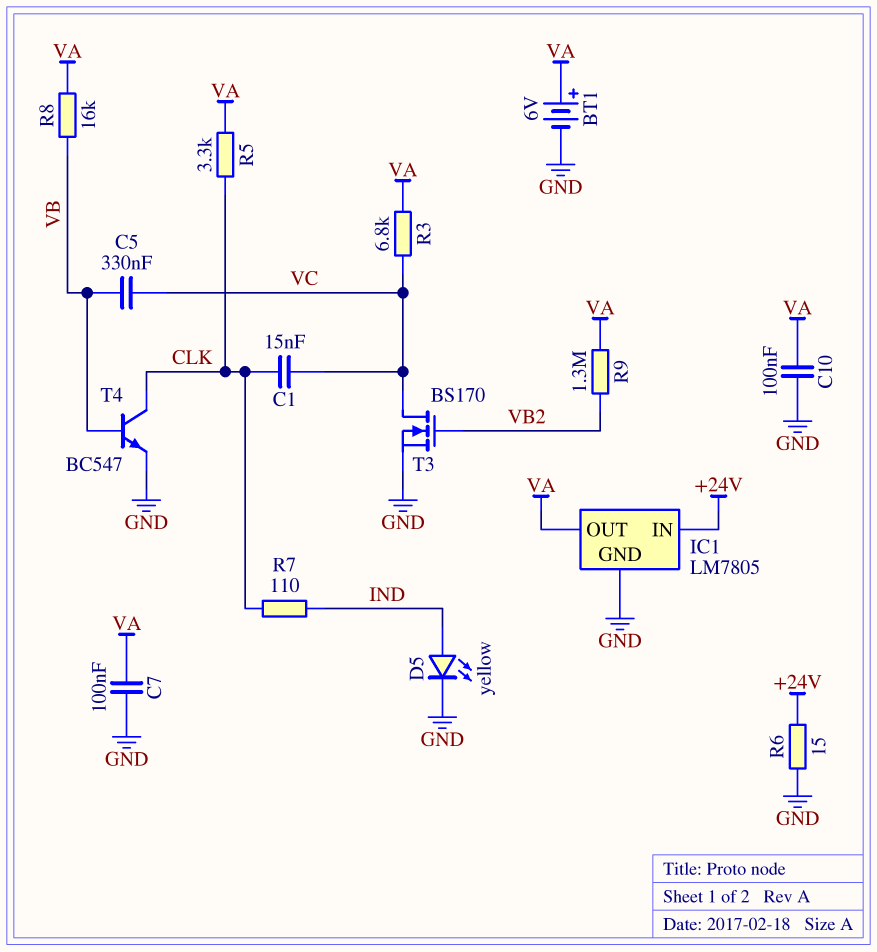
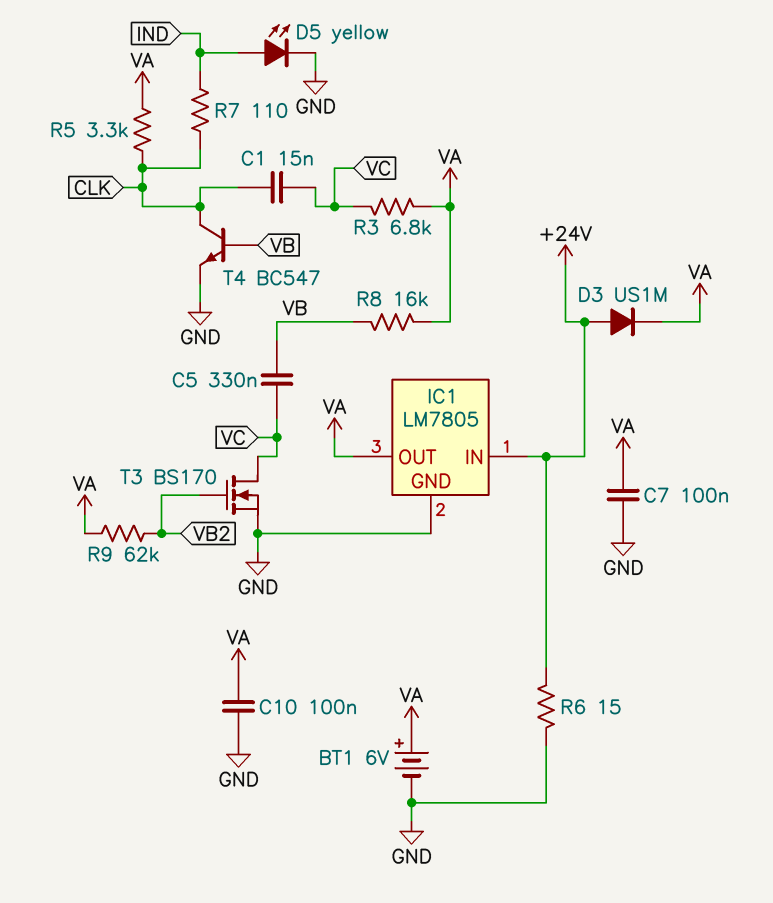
D3: none -> diode US1M (A +24V, K VA)
R9: 1.3M (VA, VB2) -> 62k (VA, VB2)

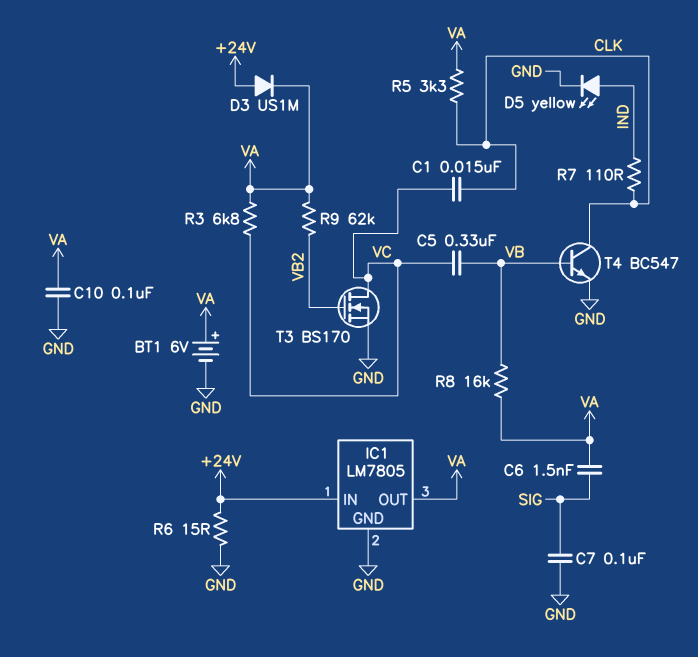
C6: none -> 1.5nF (SIG, VA)
C7: 100nF (GND, VA) -> 100nF (GND, SIG)

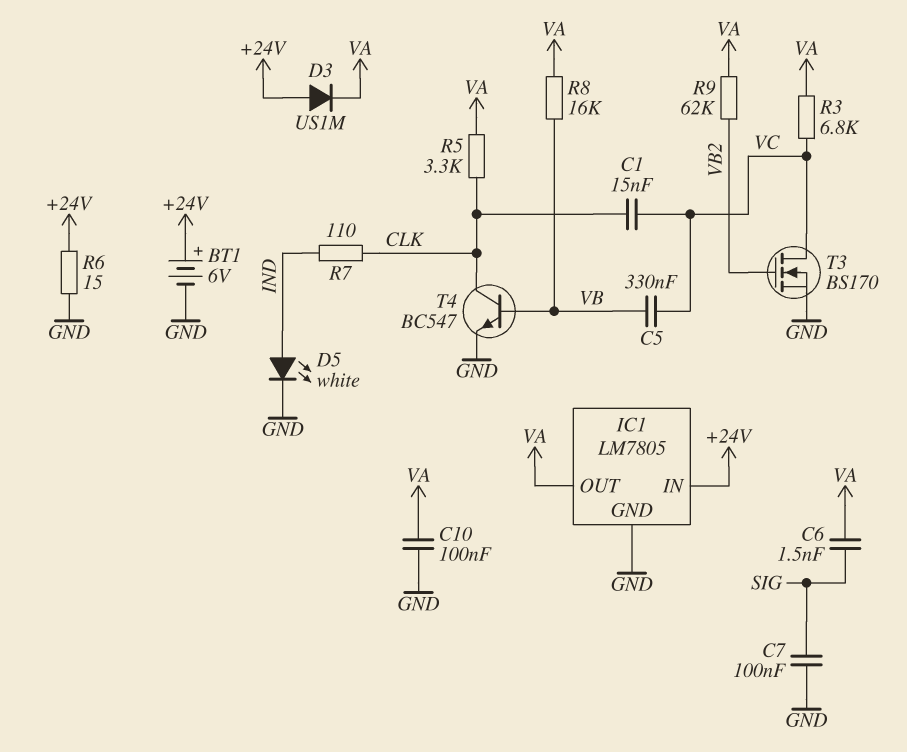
BT1: 6V (plus VA, minus GND) -> 6V (plus +24V, minus GND)
D5: LED yellow (A IND, K GND) -> LED white (A IND, K GND)

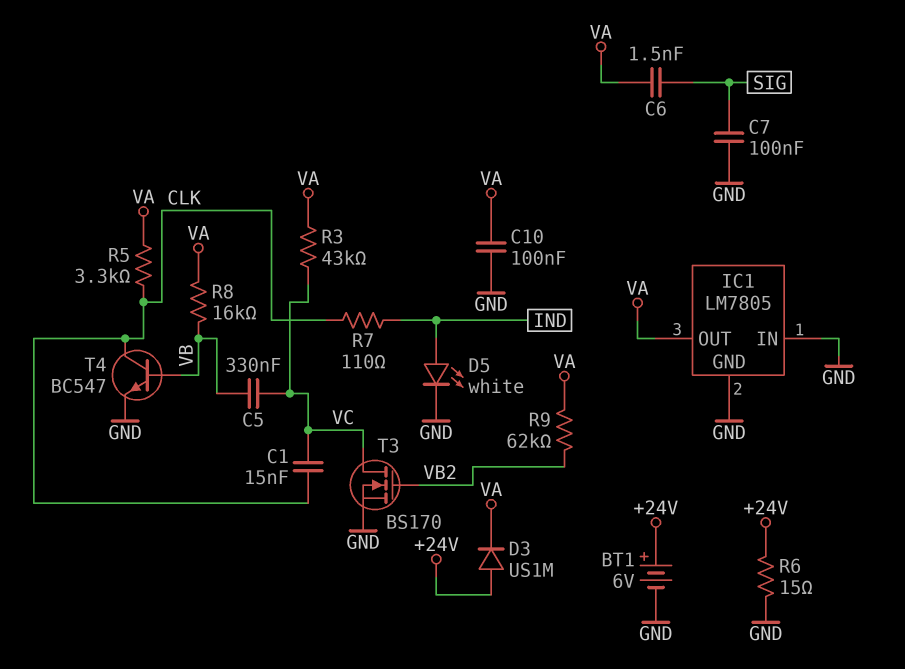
IC1 pin IN: +24V -> GND
R3: 6.8k (VA, VC) -> 43k (VA, VC)

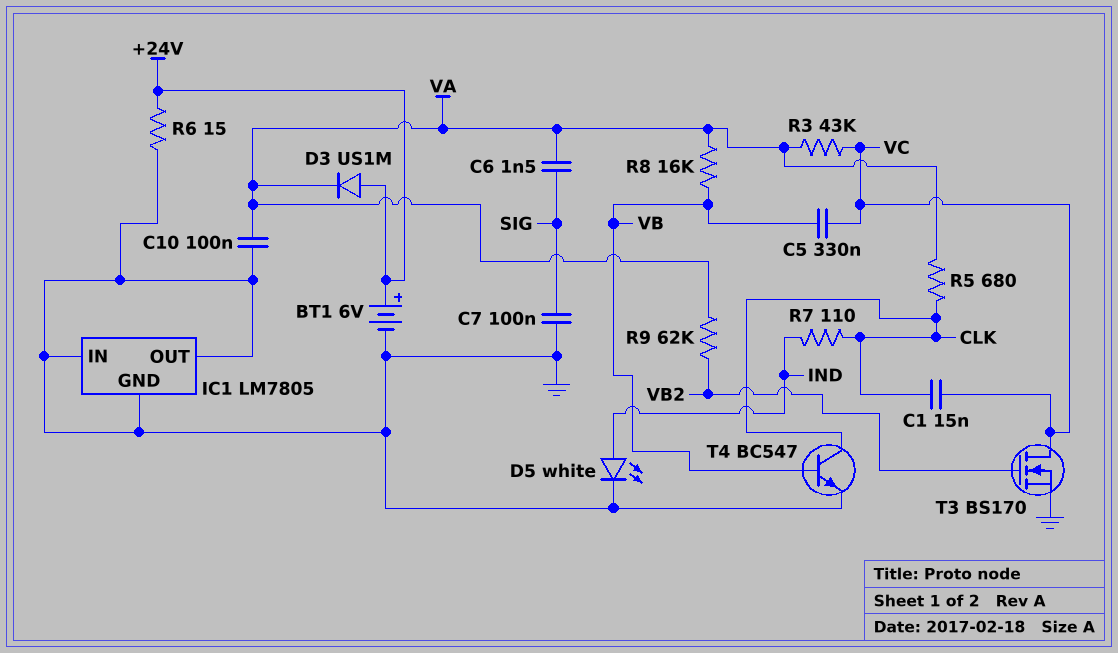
IC1 pin OUT: VA -> GND
R5: 3.3k (CLK, VA) -> 680 (CLK, VA)

